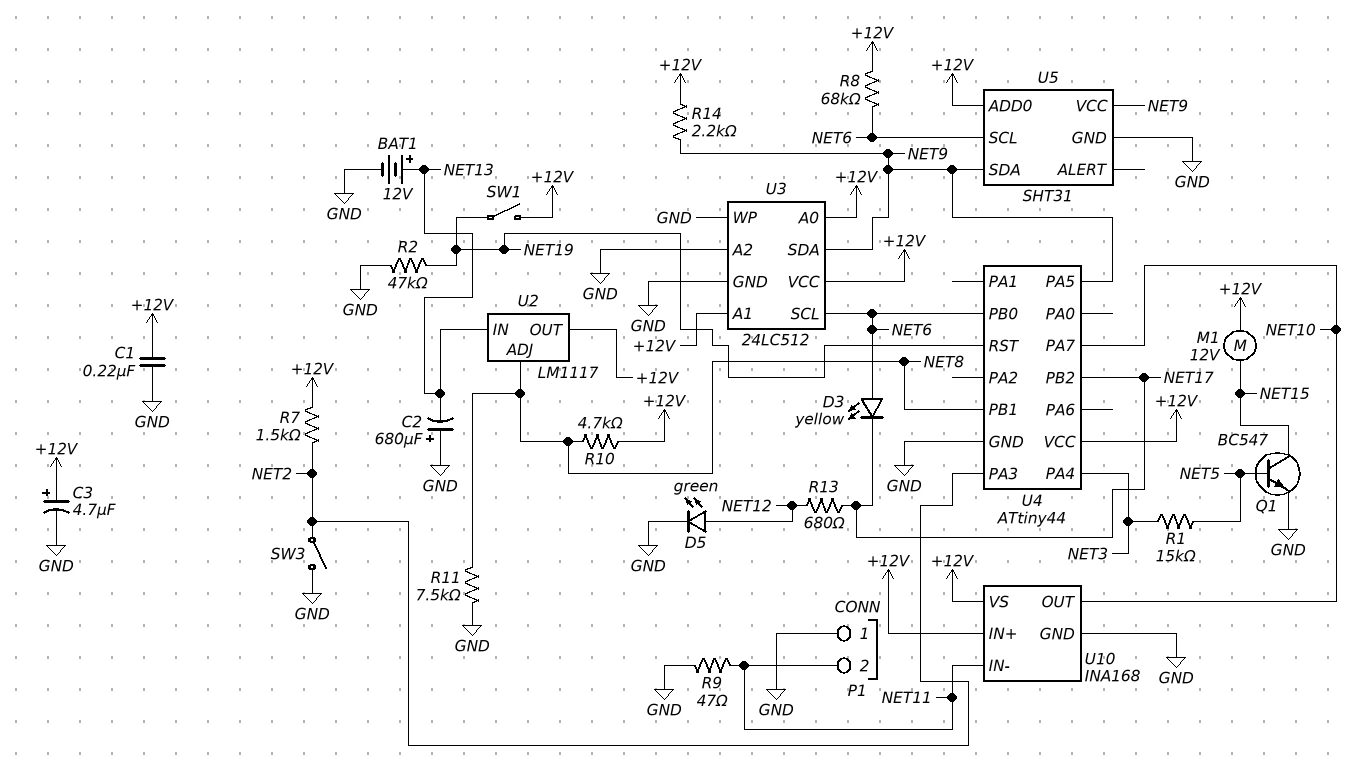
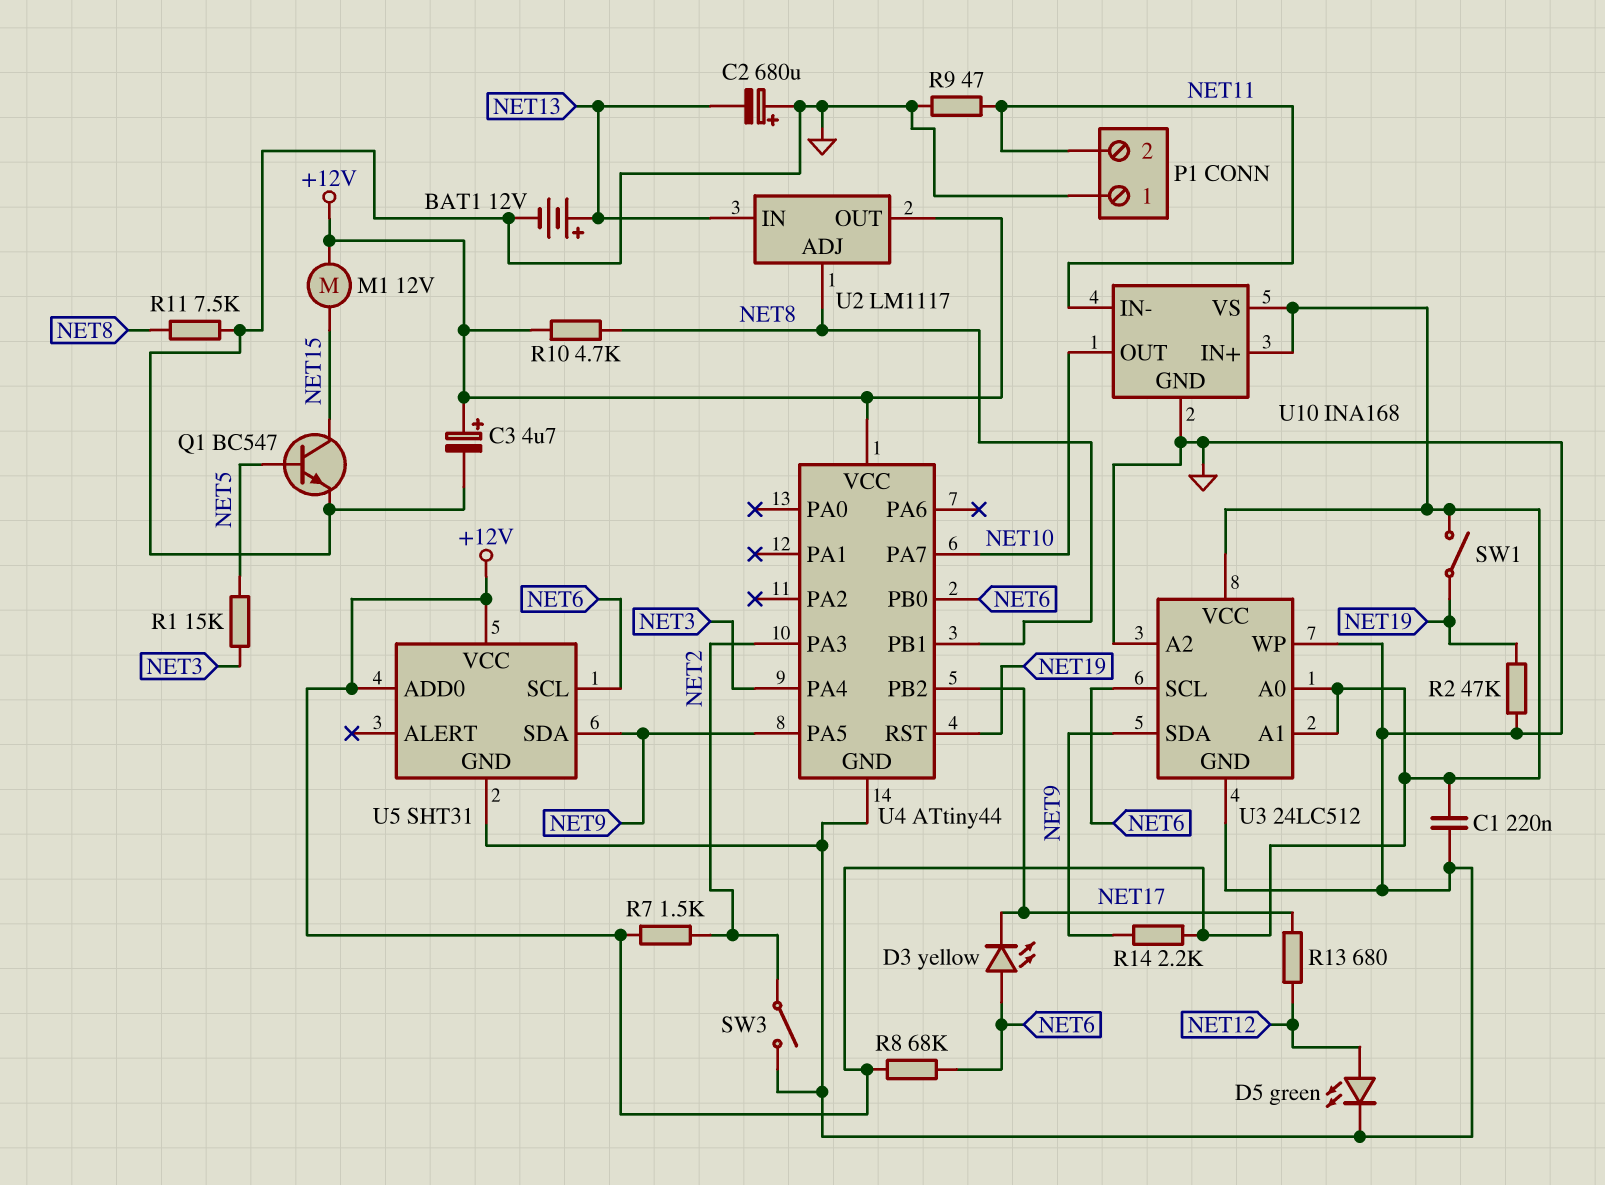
U5 pin VCC: NET9 -> +12V

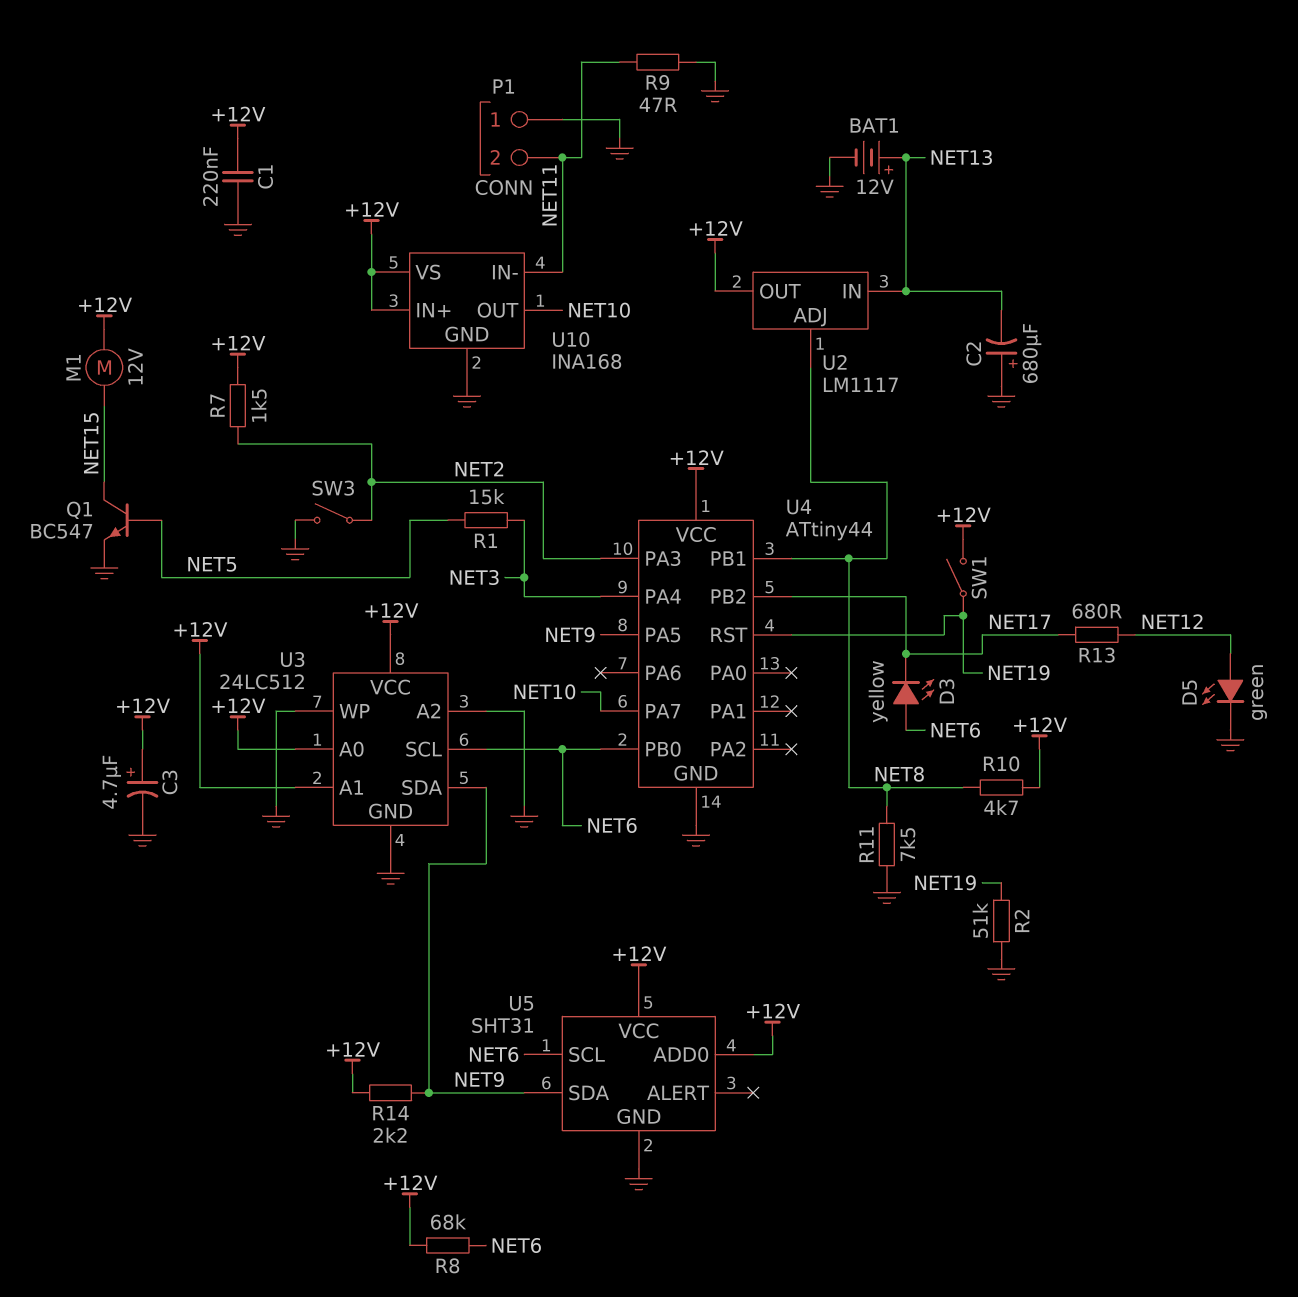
R2: 47k (GND, NET19) -> 51k (GND, NET19)

